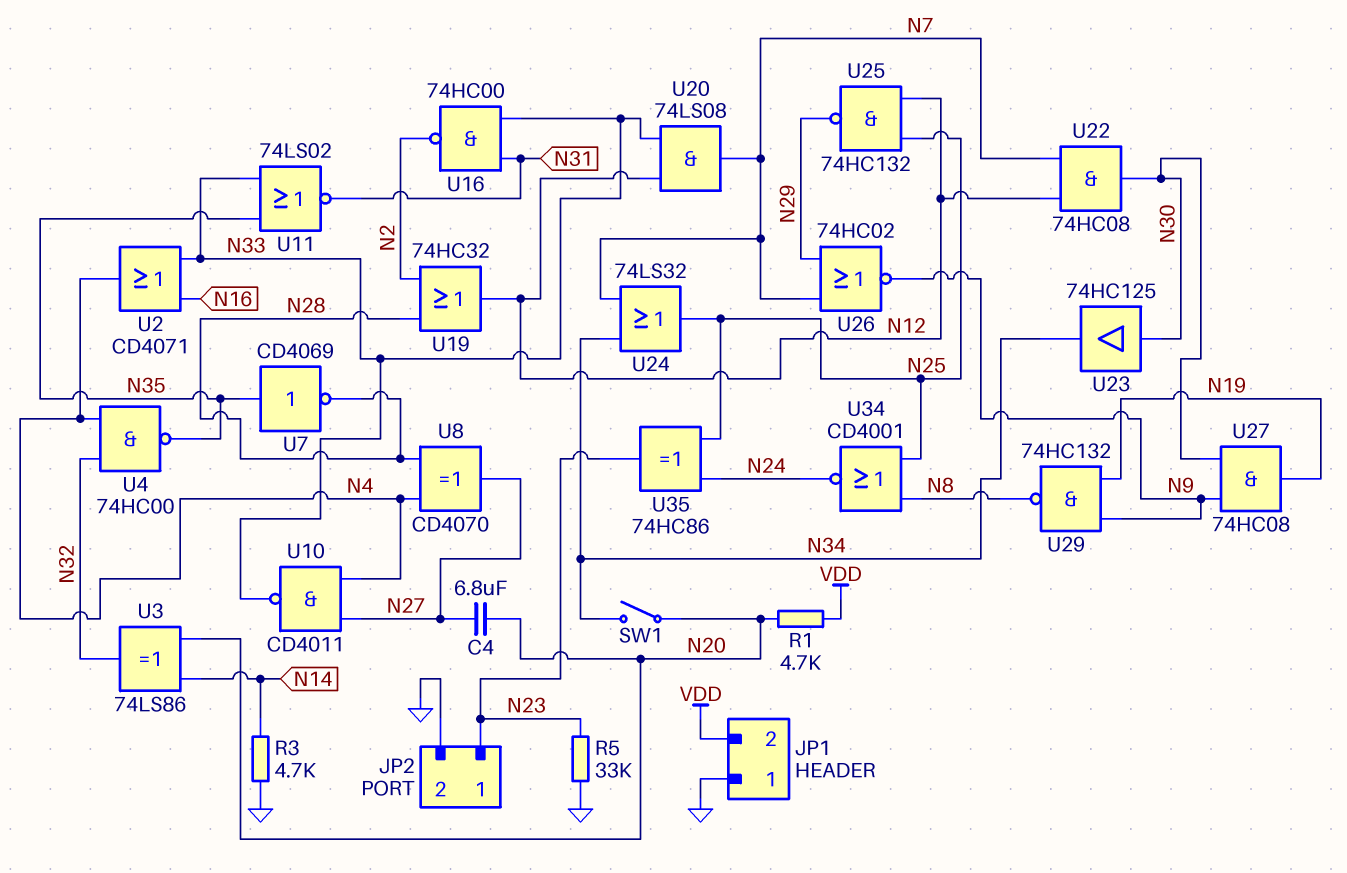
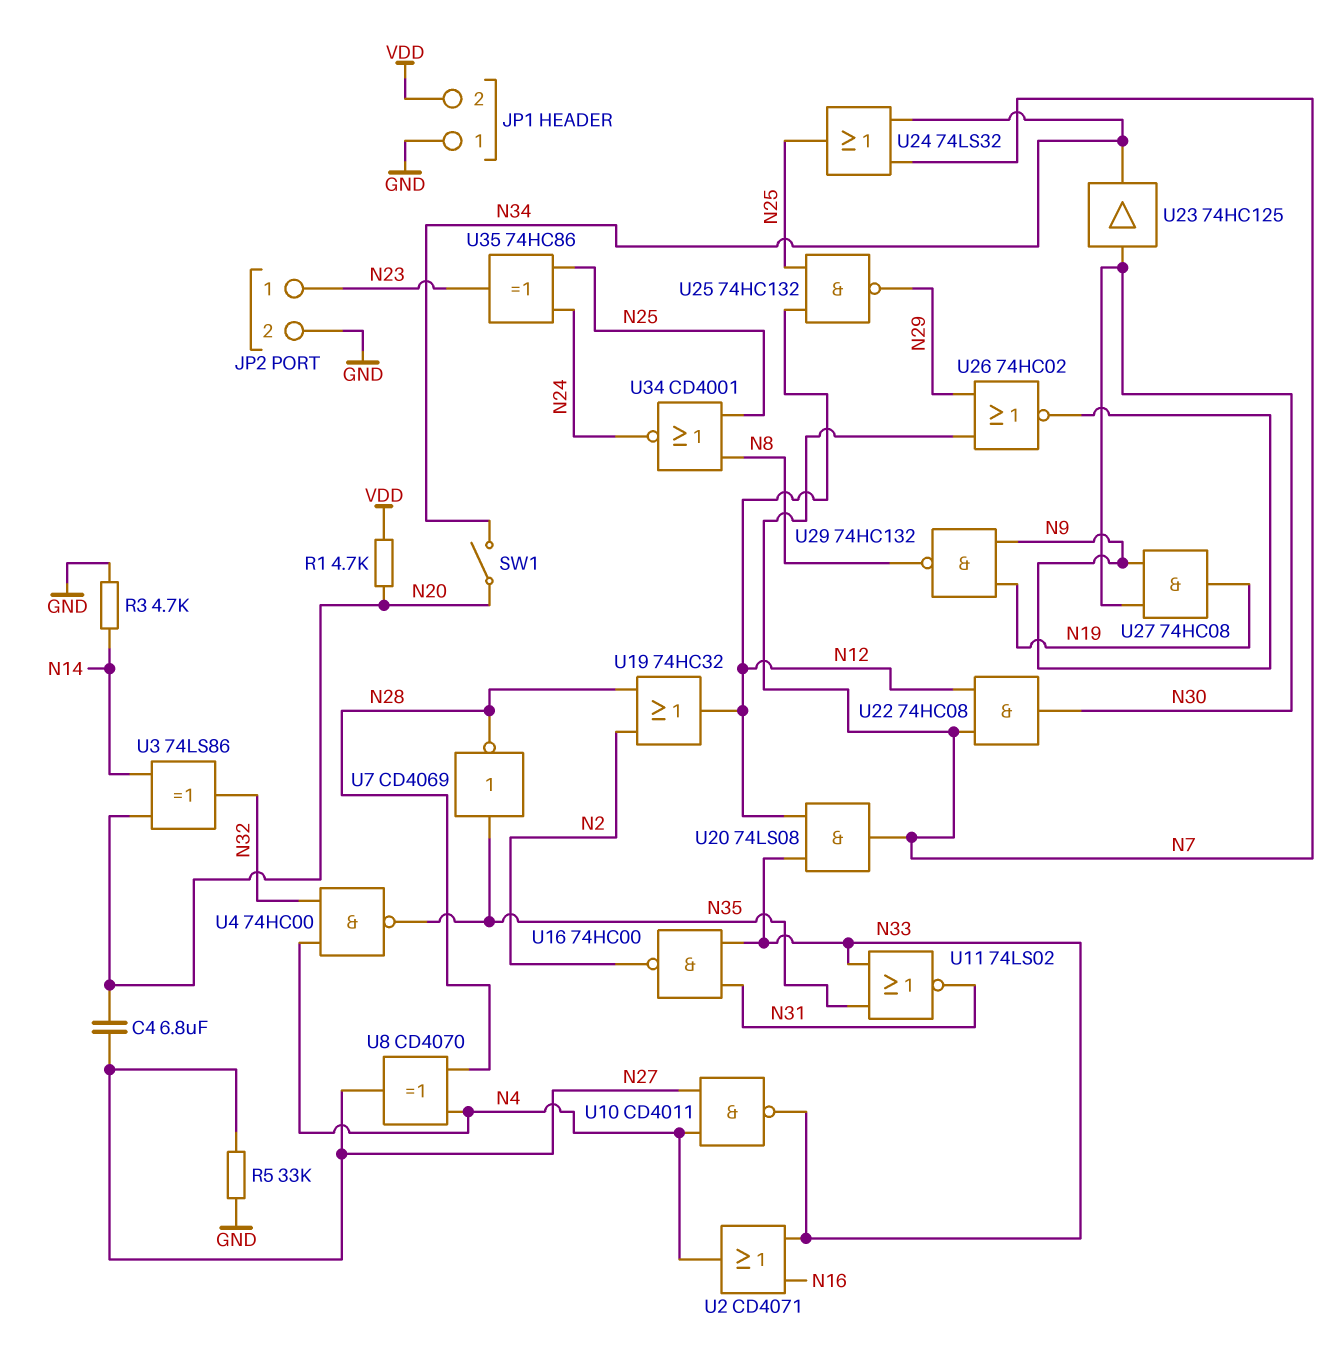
R5: 33k (GND, N23) -> 33k (GND, N27)

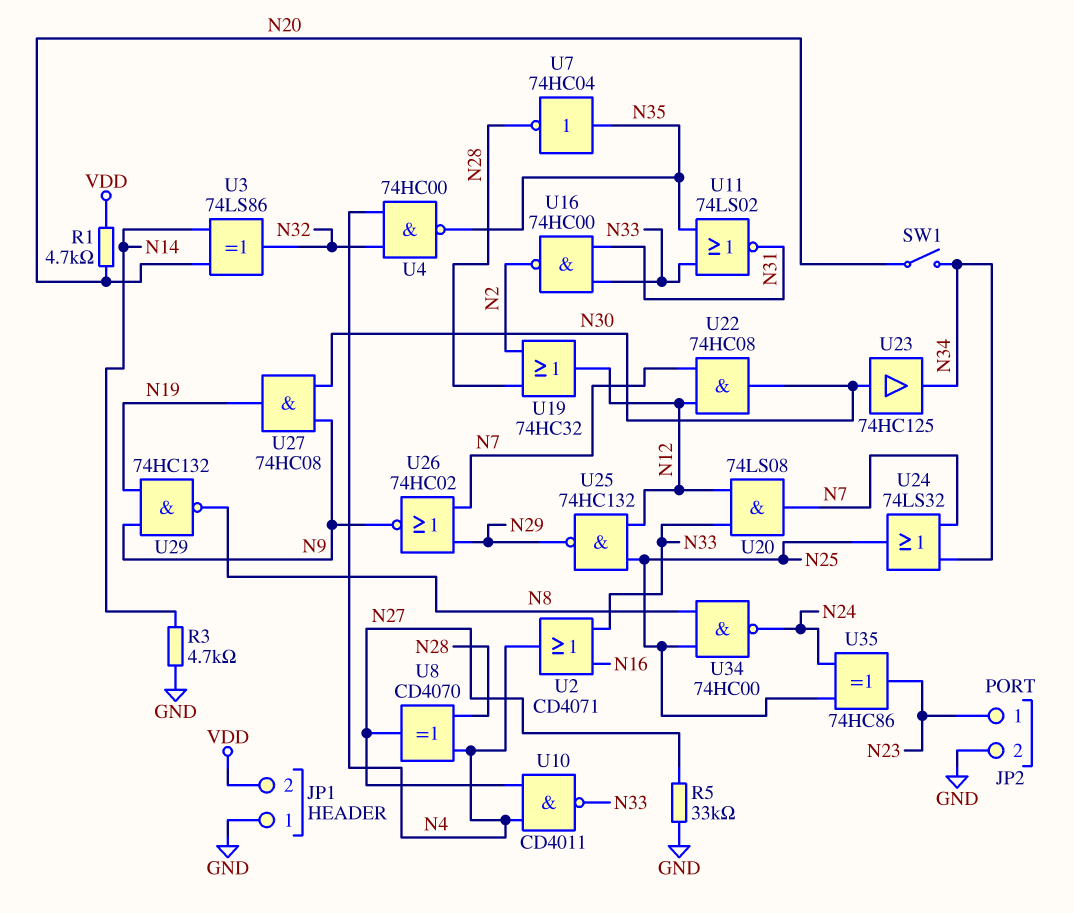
C4: 6.8uF (N20, N27) -> none
U7: NOT CD4069 (in N35, out N28) -> NOT 74HC04 (in N35, out N28)
U34: NOR CD4001 (in N8, in N25, out N24) -> NAND 74HC00 (in N8, in N25, out N24)

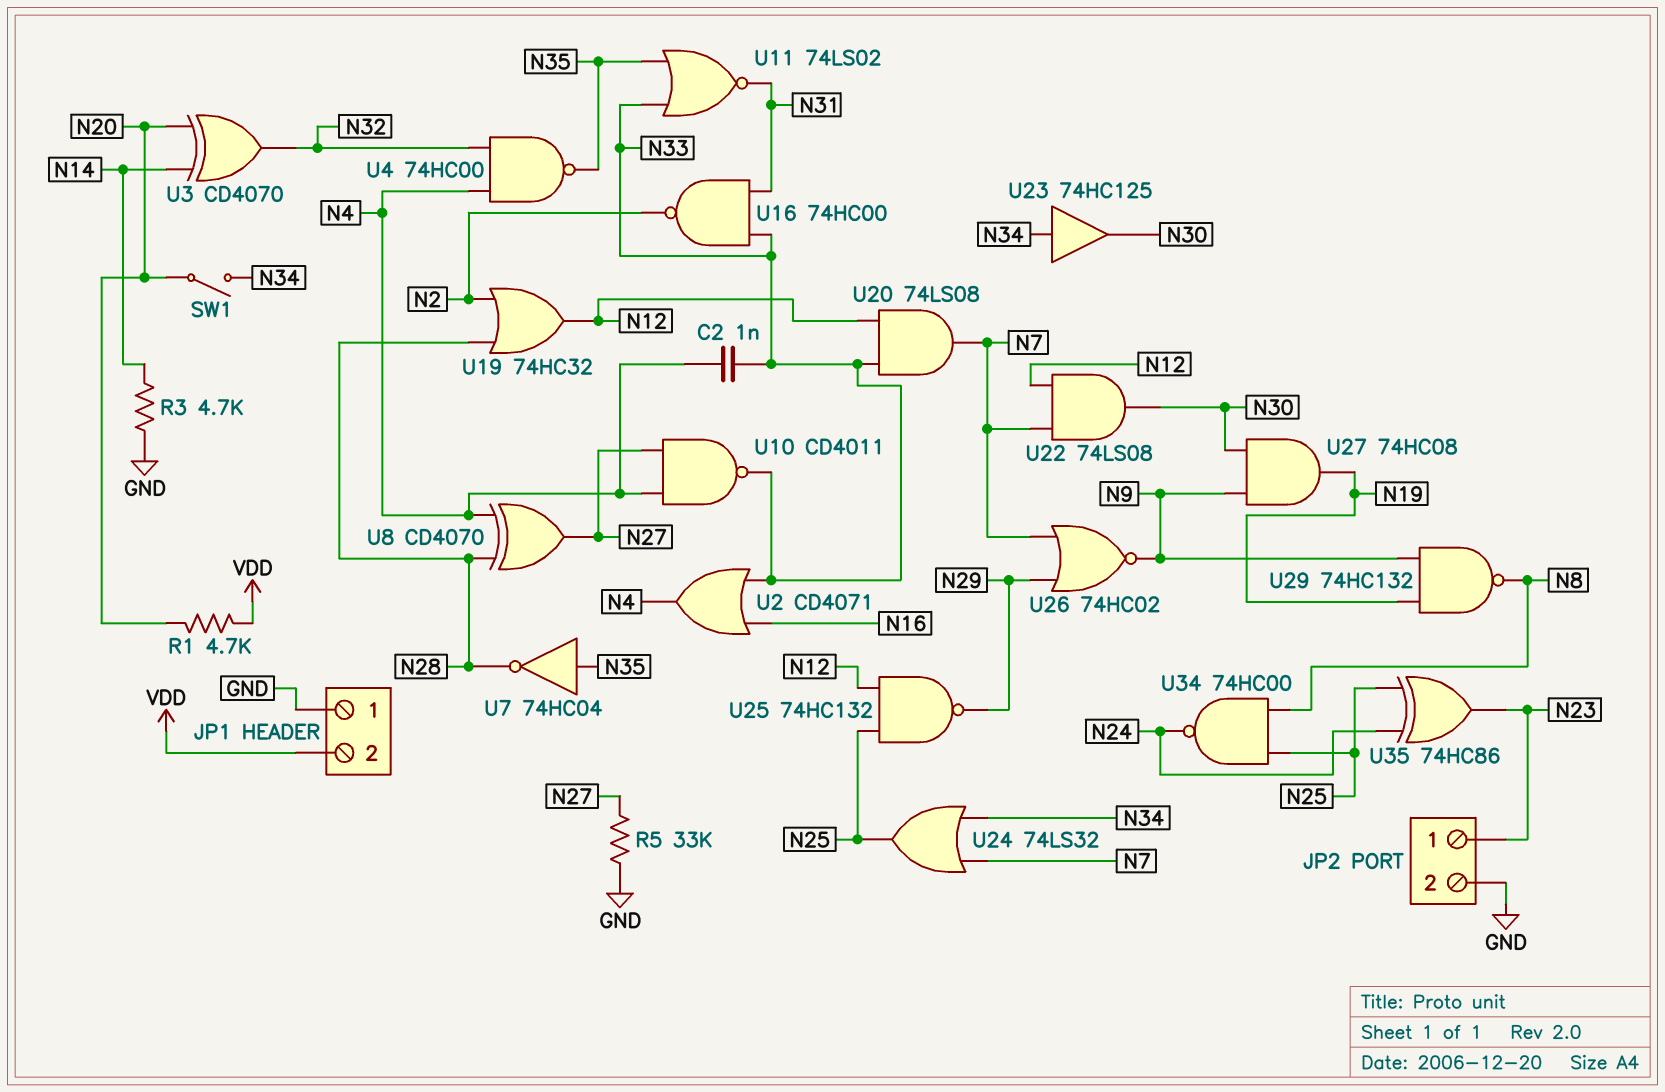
C2: none -> 1nF (N4, N33)
U3: XOR 74LS86 (in N14, in N20, out N32) -> XOR CD4070 (in N14, in N20, out N32)
U22: AND 74HC08 (in N7, in N12, out N30) -> AND 74LS08 (in N7, in N12, out N30)
U23: buffer 74HC125 (in N30, out N34) -> buffer 74HC125 (in N34, out N30)

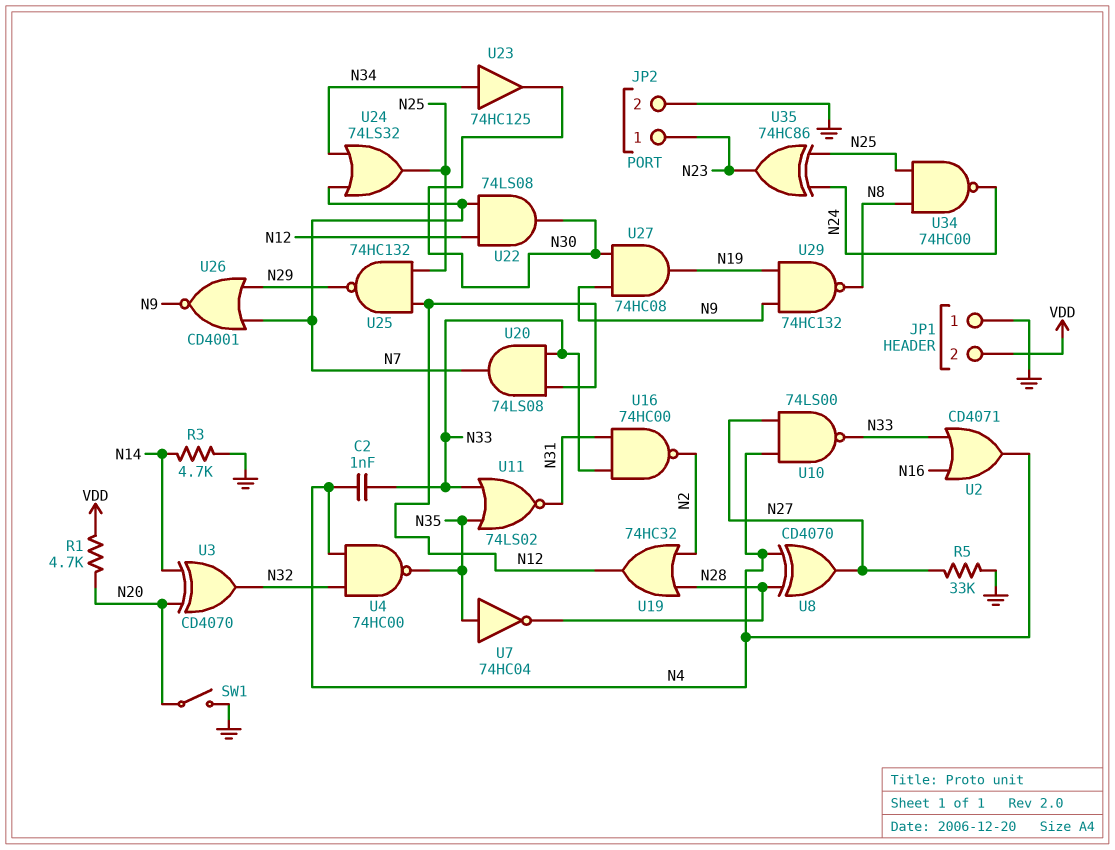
SW1: switch (N20, N34) -> switch (GND, N20)
U10: NAND CD4011 (in N4, in N27, out N33) -> NAND 74LS00 (in N4, in N27, out N33)
U26: NOR 74HC02 (in N7, in N29, out N9) -> NOR CD4001 (in N7, in N29, out N9)

